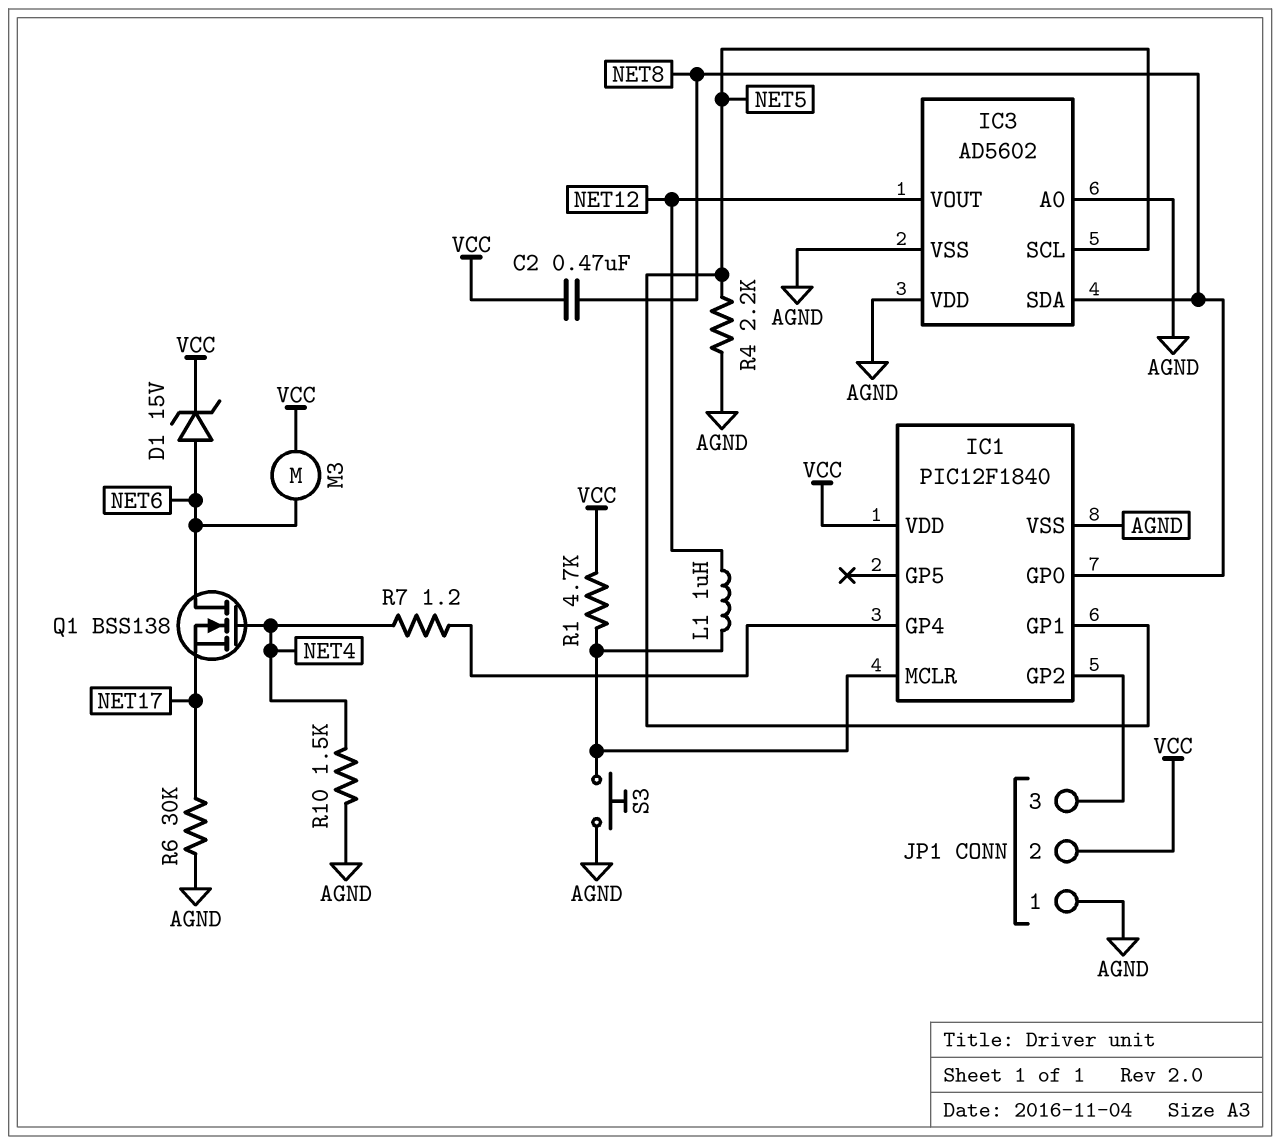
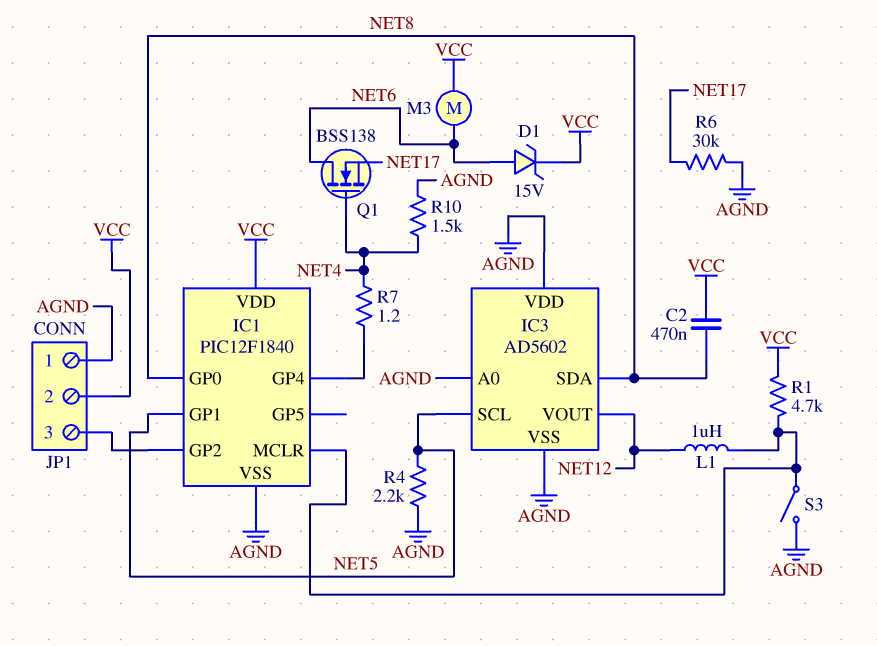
S3: button (AGND, IC1/MCLR) -> switch (AGND, IC1/MCLR)

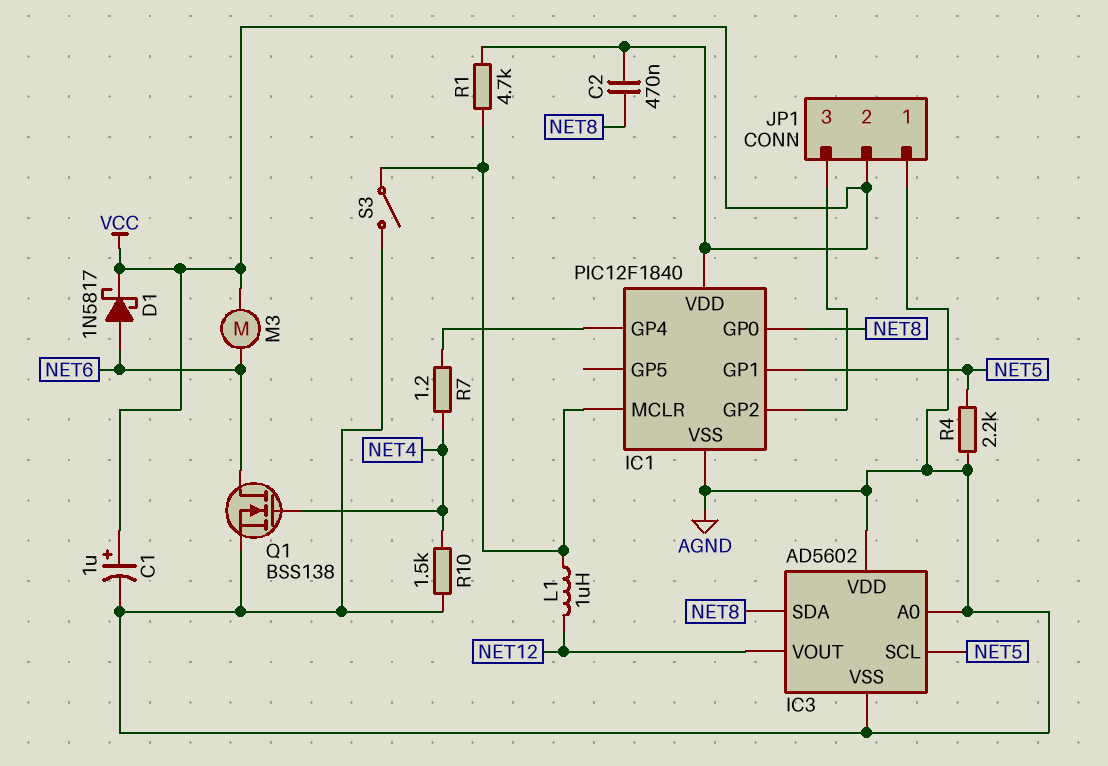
C1: none -> 1uF (plus VCC, minus AGND)
D1: zener 15V (A NET6, K VCC) -> schottky 1N5817 (A NET6, K VCC)
Q1: NMOS BSS138 (G NET4, D NET6, S NET17) -> NMOS BSS138 (G NET4, D NET6, S AGND)
R6: 30k (AGND, NET17) -> none

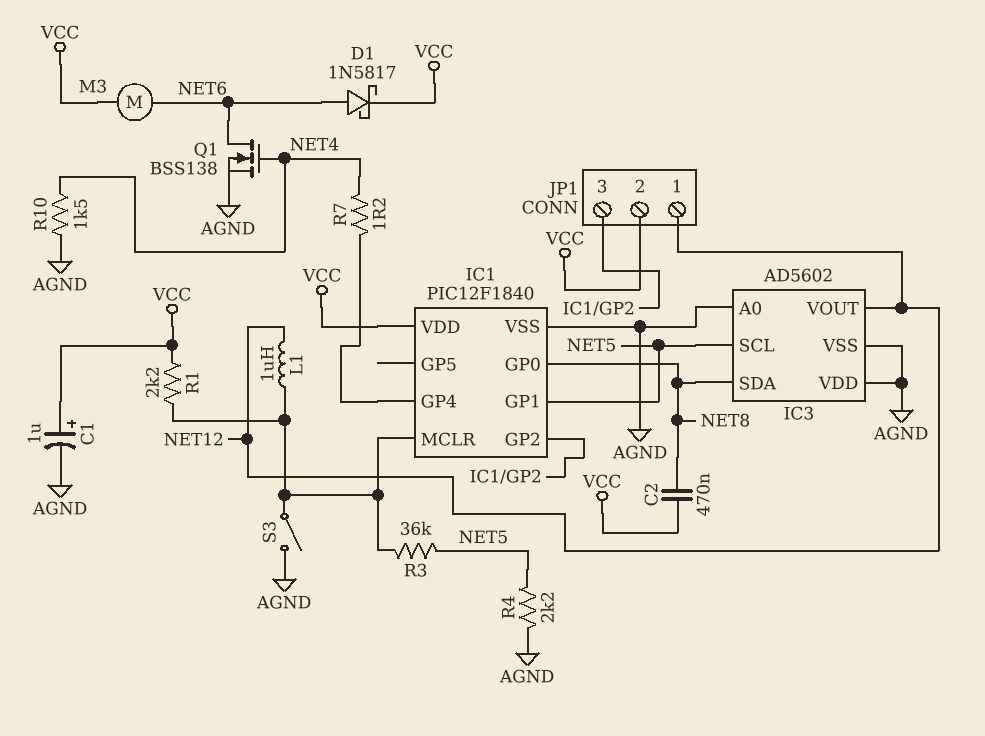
JP1 pin 1: AGND -> NET12
R1: 4.7k (IC1/MCLR, VCC) -> 2.2k (IC1/MCLR, VCC)
R3: none -> 36k (IC1/MCLR, NET5)

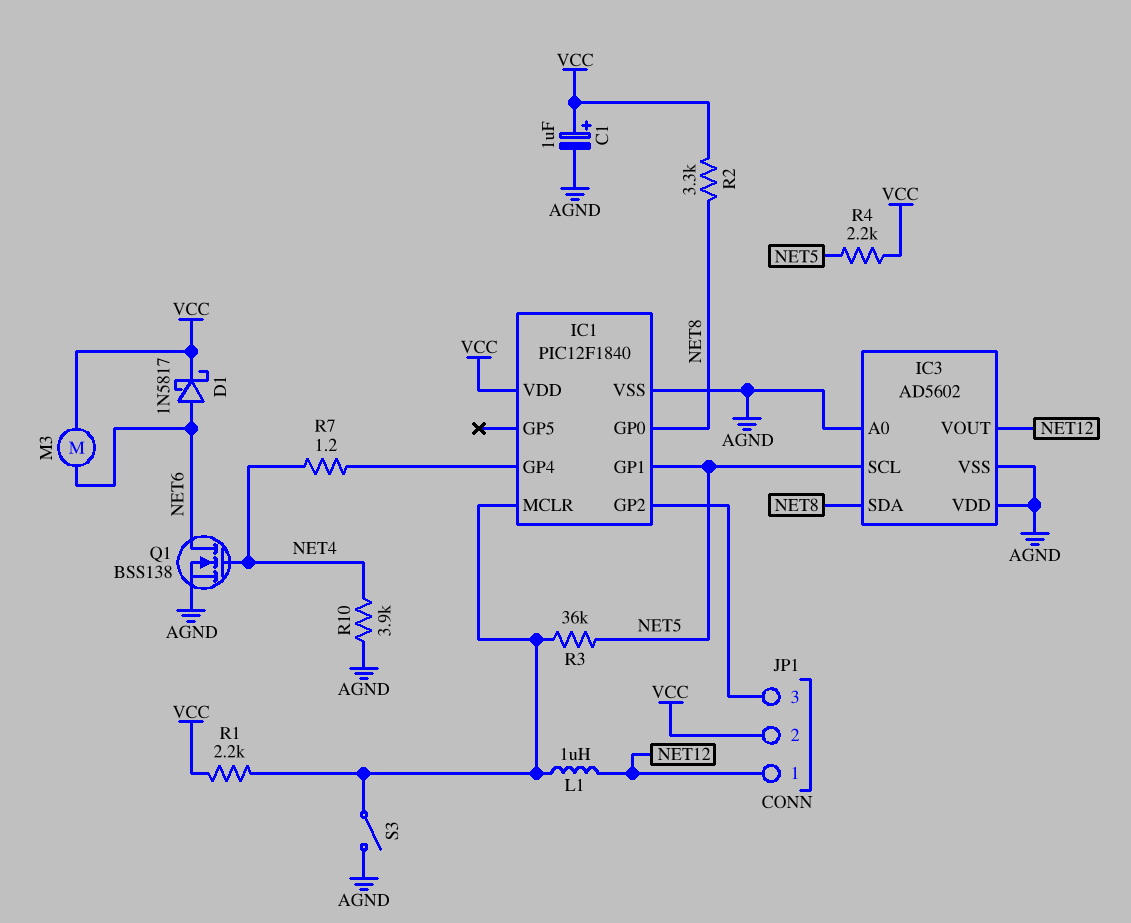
C2: 470nF (NET8, VCC) -> none
R2: none -> 3.3k (NET8, VCC)
R4: 2.2k (AGND, NET5) -> 2.2k (NET5, VCC)
R10: 1.5k (AGND, NET4) -> 3.9k (AGND, NET4)

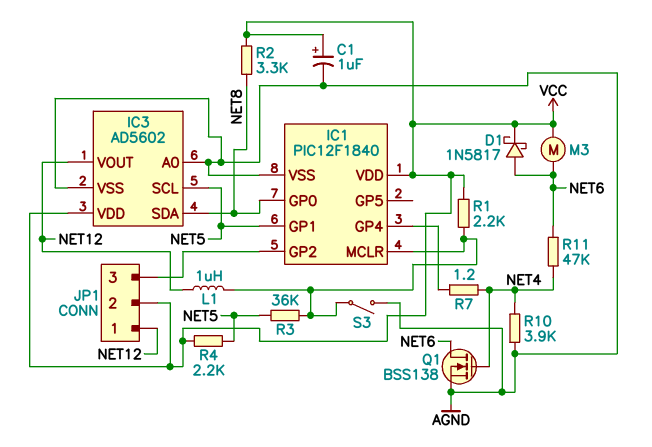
IC3 pin VDD: AGND -> VCC
R11: none -> 47k (NET4, NET6)

